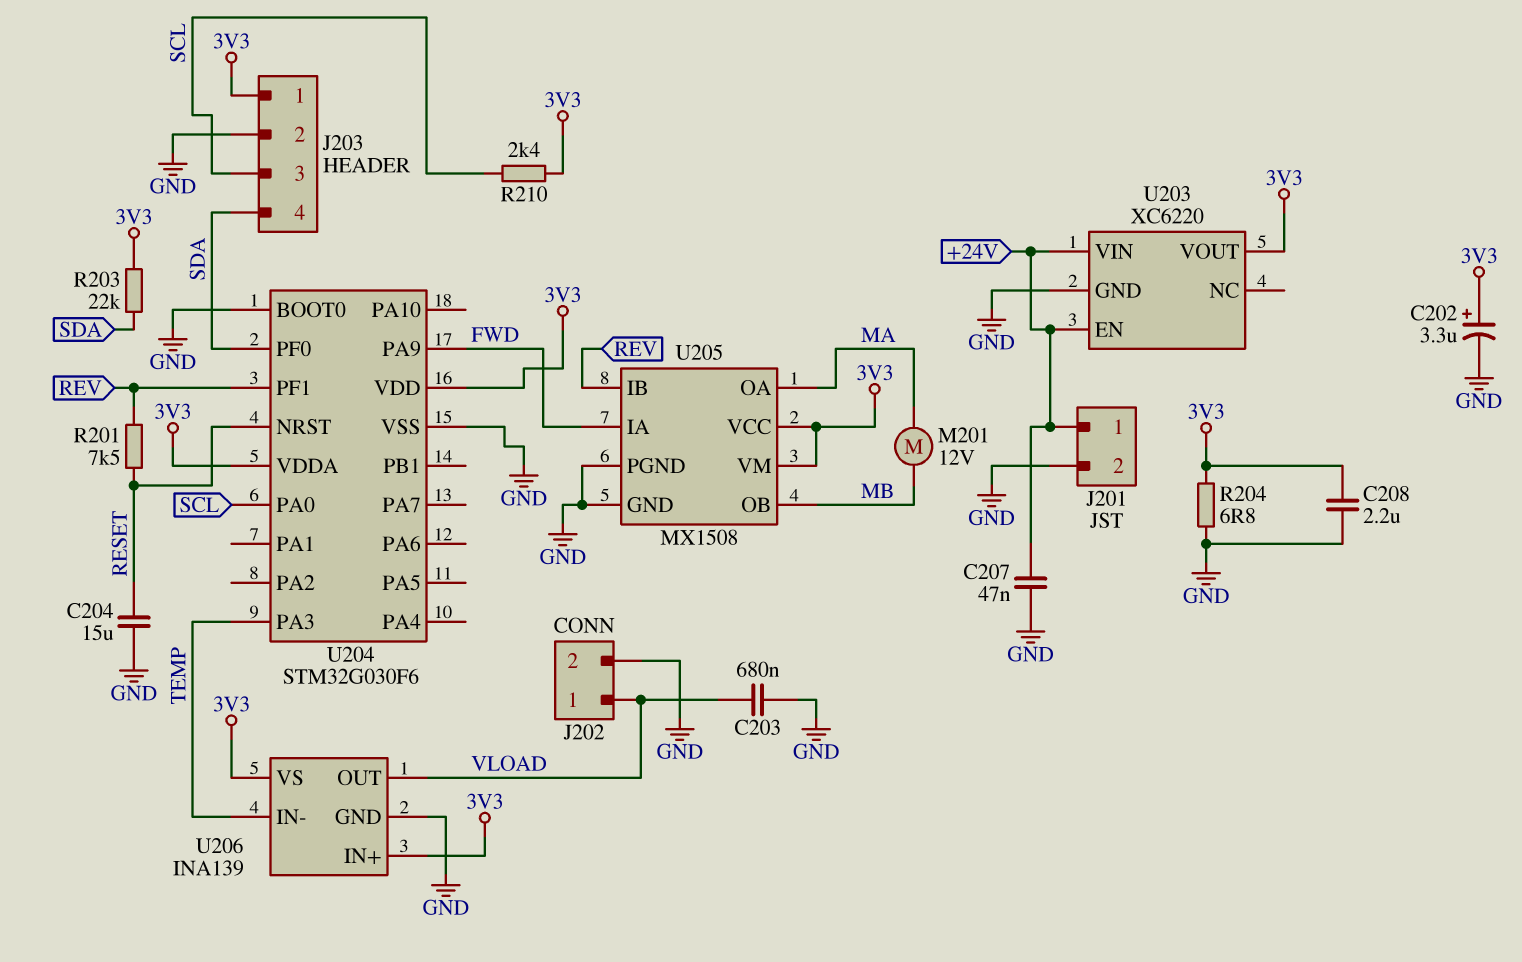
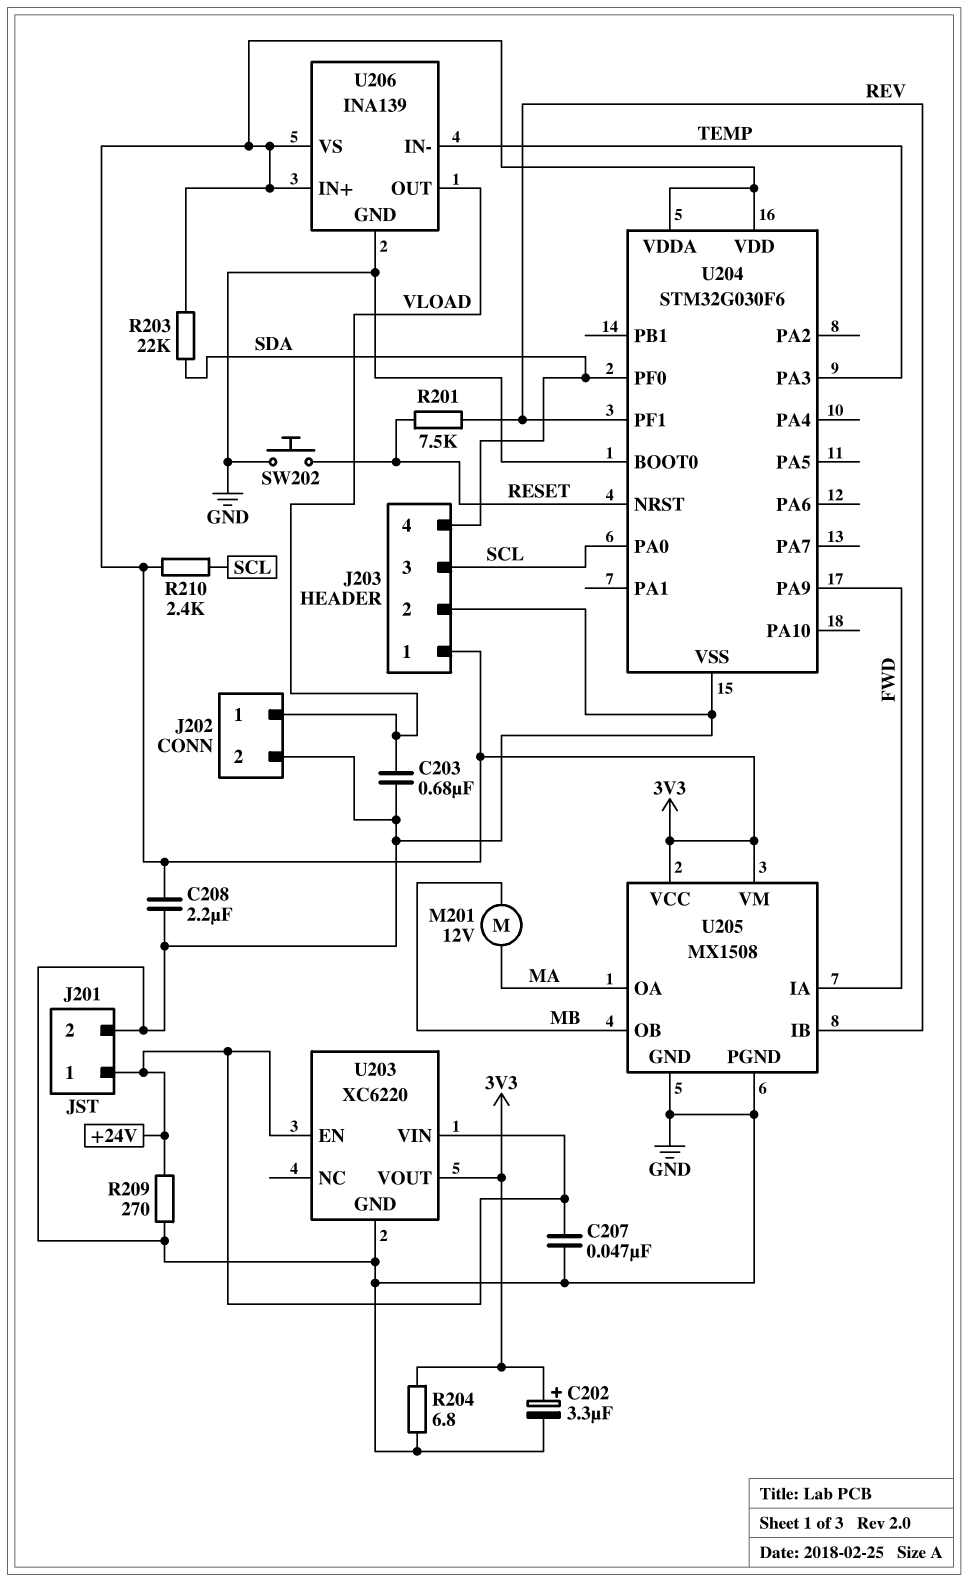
C204: 15uF (GND, RESET) -> none
R209: none -> 270 (+24V, GND)
SW202: none -> button (GND, RESET)

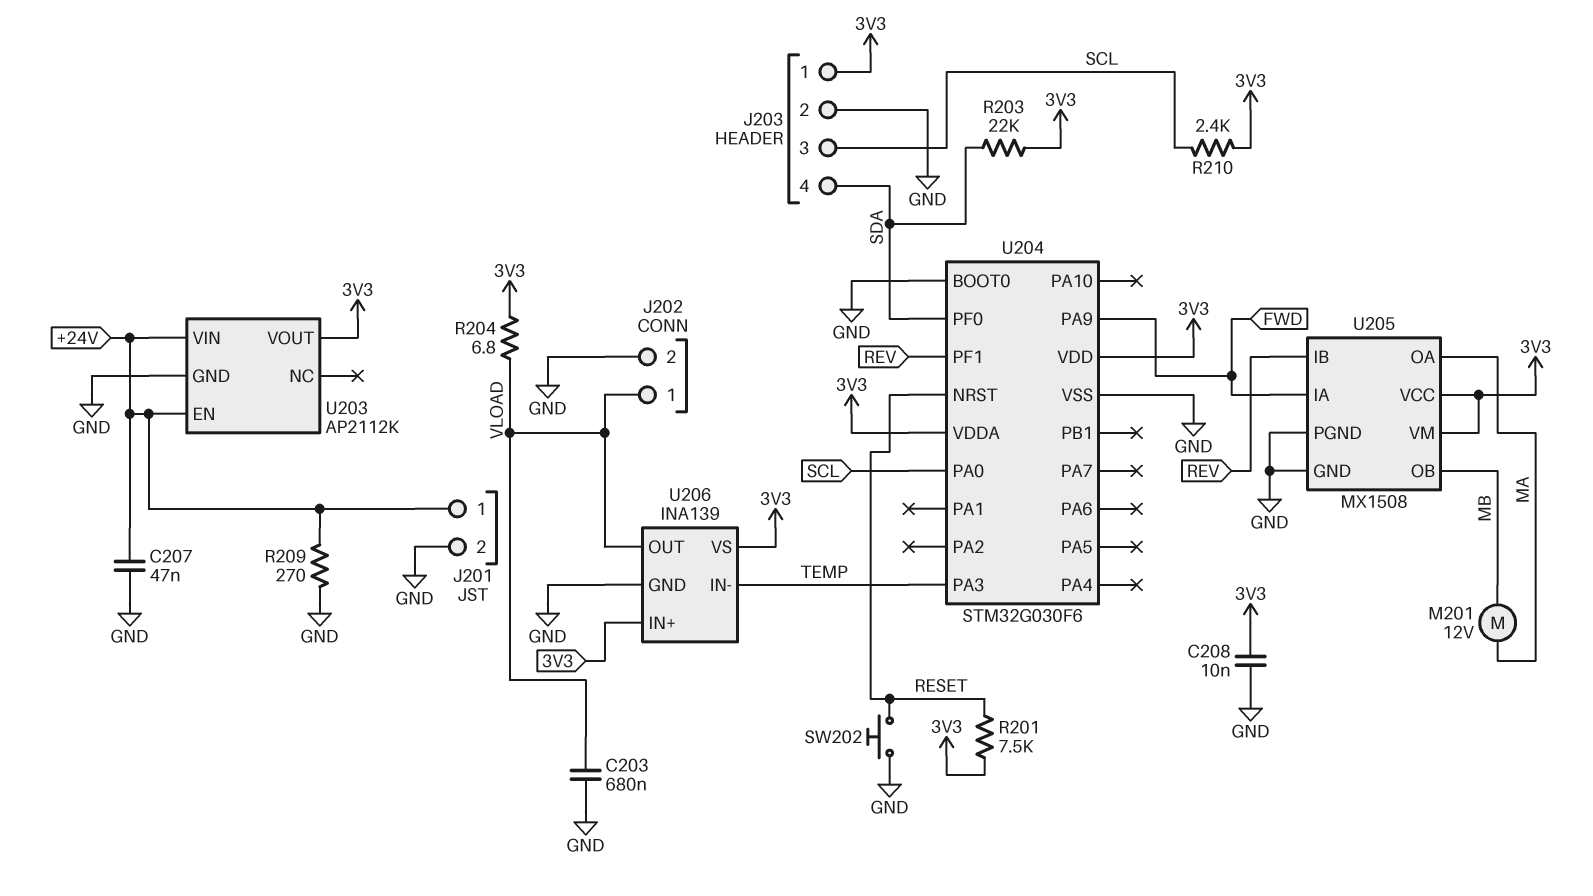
C202: 3.3uF (plus 3V3, minus GND) -> none
C208: 2.2uF (3V3, GND) -> 10nF (3V3, GND)
R201: 7.5k (RESET, REV) -> 7.5k (3V3, RESET)
R204: 6.8 (3V3, GND) -> 6.8 (3V3, VLOAD)
U203: XC6220 -> AP2112K

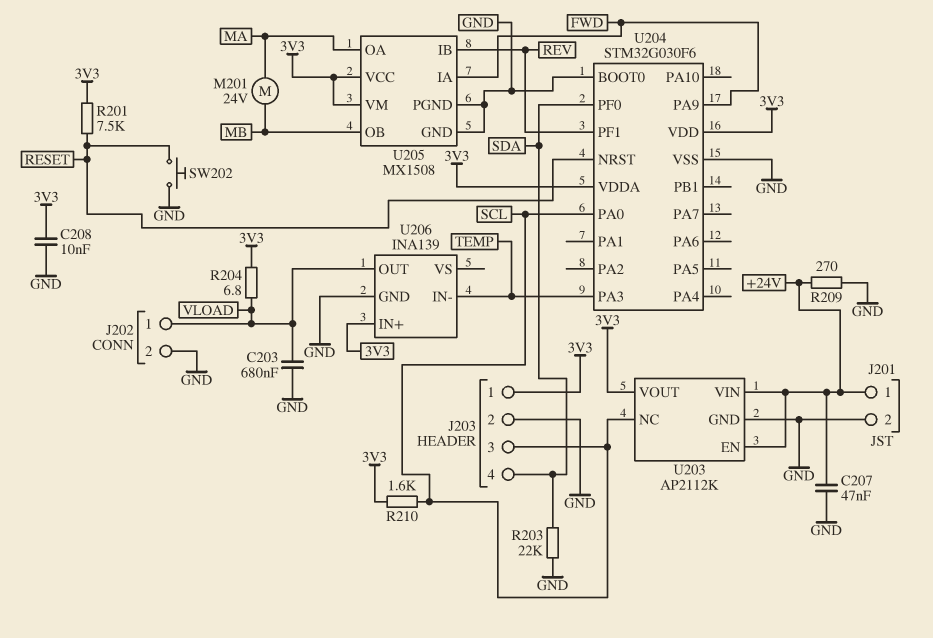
M201: motor 12V (MA, MB) -> motor 24V (MA, MB)
R203: 22k (3V3, SDA) -> 22k (GND, SDA)
R210: 2.4k (3V3, SCL) -> 1.6k (3V3, SCL)
U203 pin NC: none -> SCL
U206 pin VS: 3V3 -> none

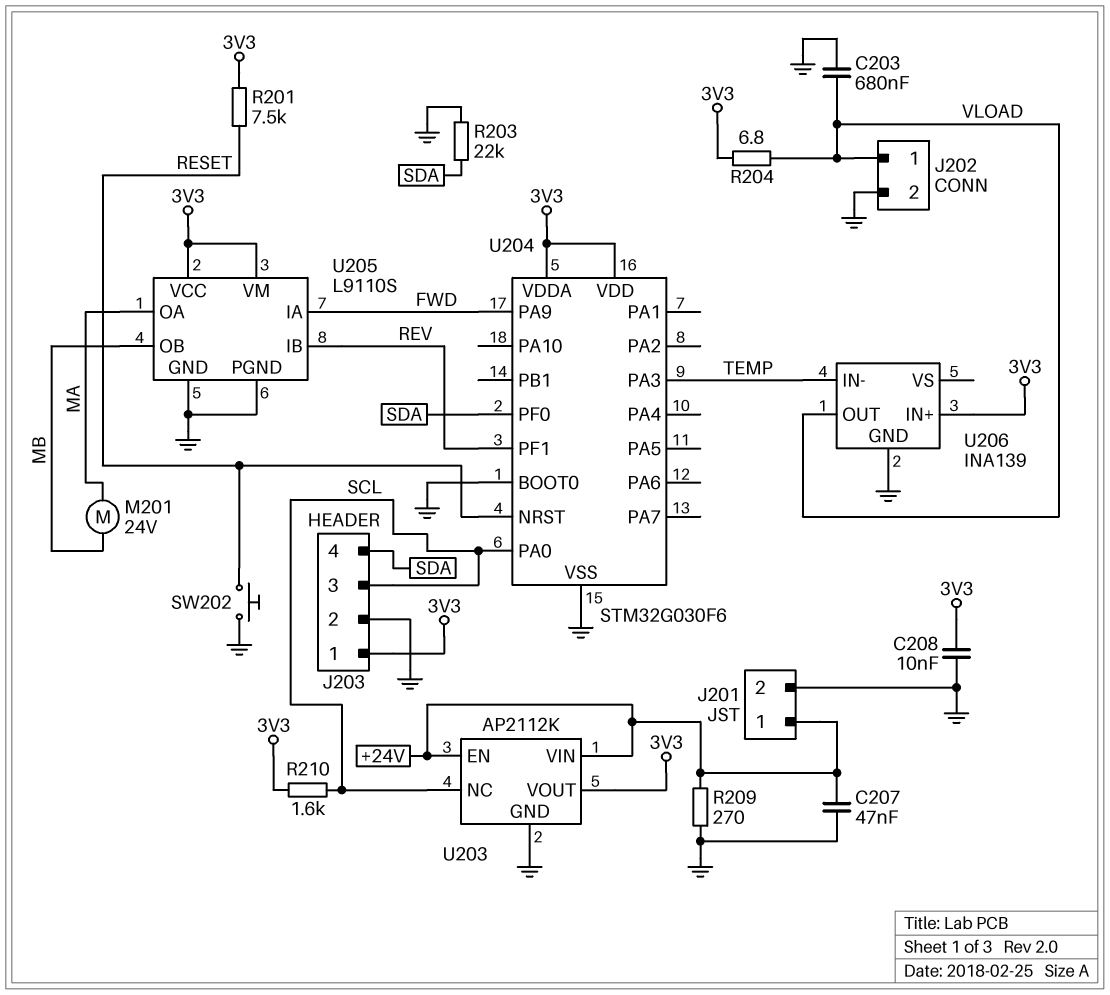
U205: MX1508 -> L9110S

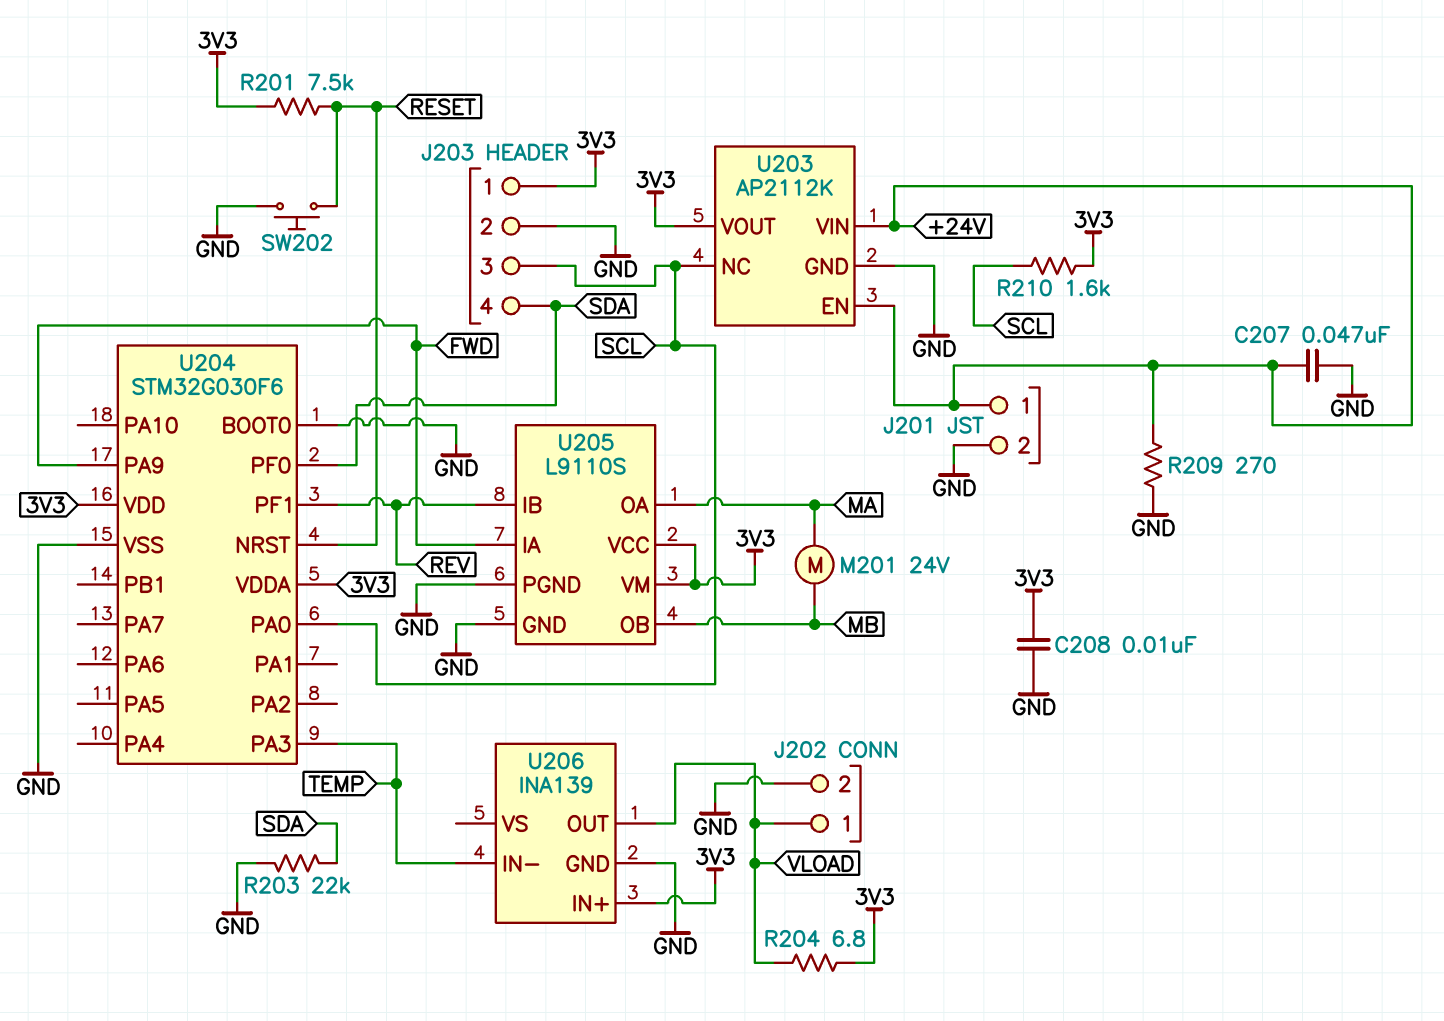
C203: 680nF (GND, VLOAD) -> none

